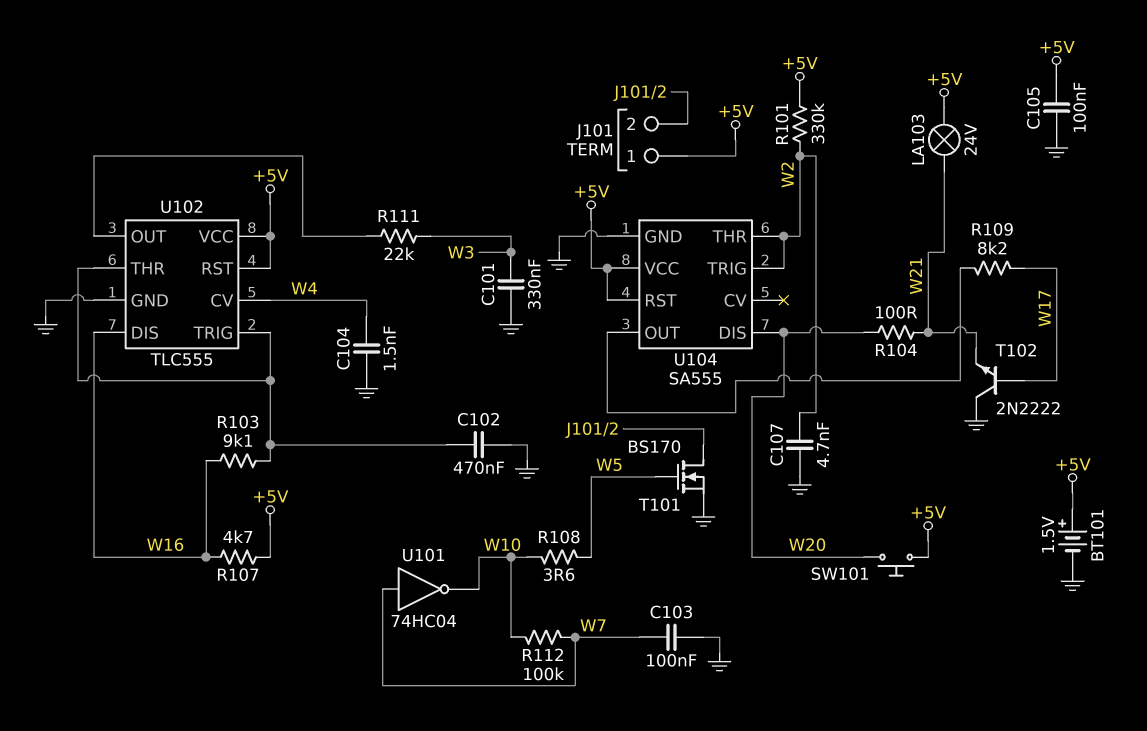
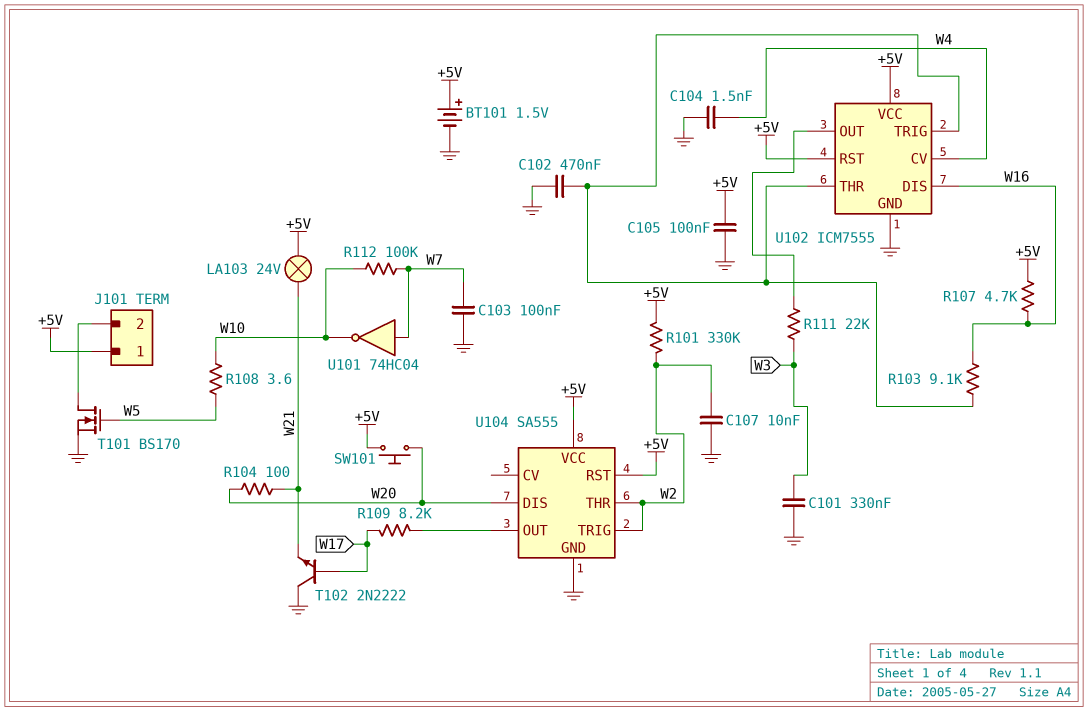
C107: 4.7nF (GND, W2) -> 10nF (GND, W2)
U102: TLC555 -> ICM7555

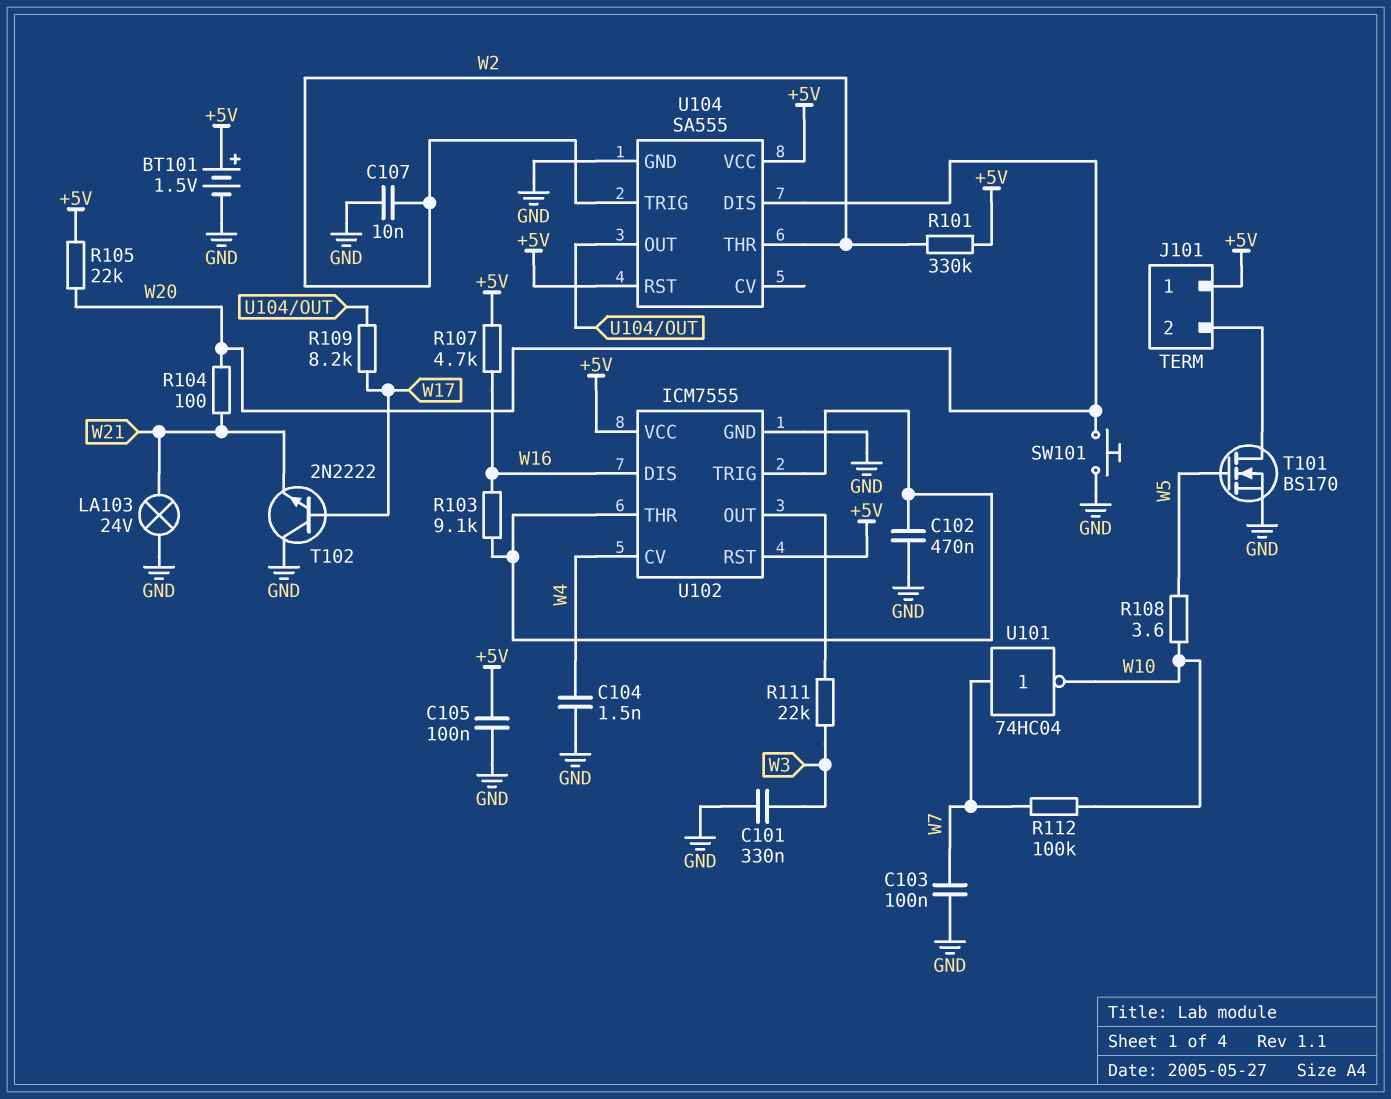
LA103: lamp 24V (+5V, W21) -> lamp 24V (GND, W21)
R105: none -> 22k (+5V, W20)
SW101: button (+5V, W20) -> button (GND, W20)

